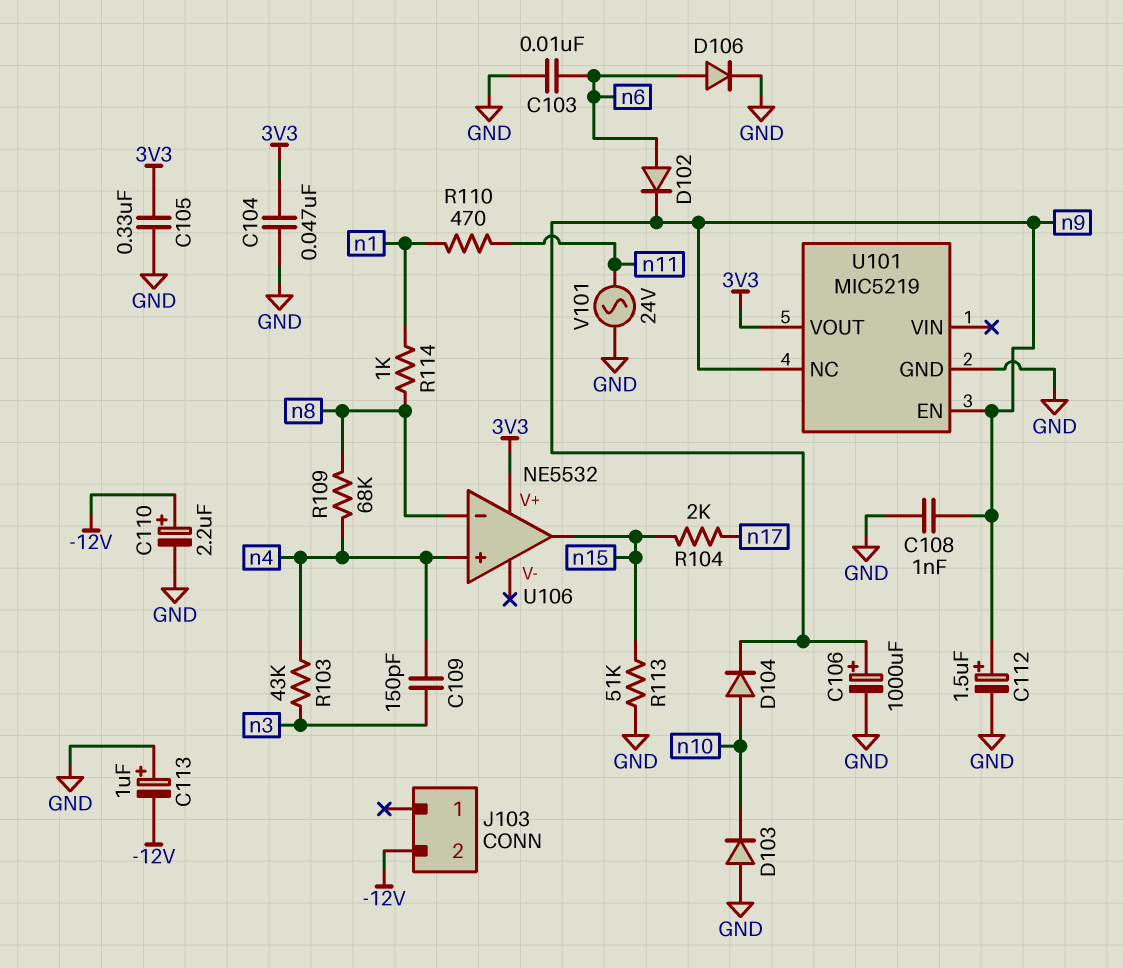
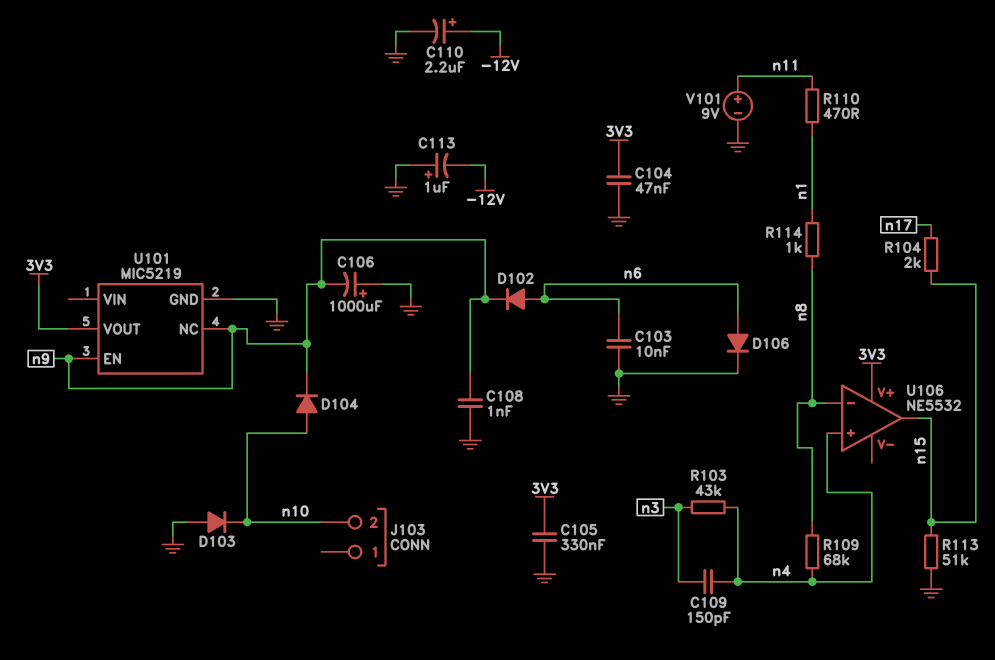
C106: 1000uF (plus n9, minus GND) -> 1000uF (plus GND, minus n9)
C112: 1.5uF (plus n9, minus GND) -> none
J103 pin 2: -12V -> n10
V101: AC 24V (GND, n11) -> 9V (plus n11, minus GND)

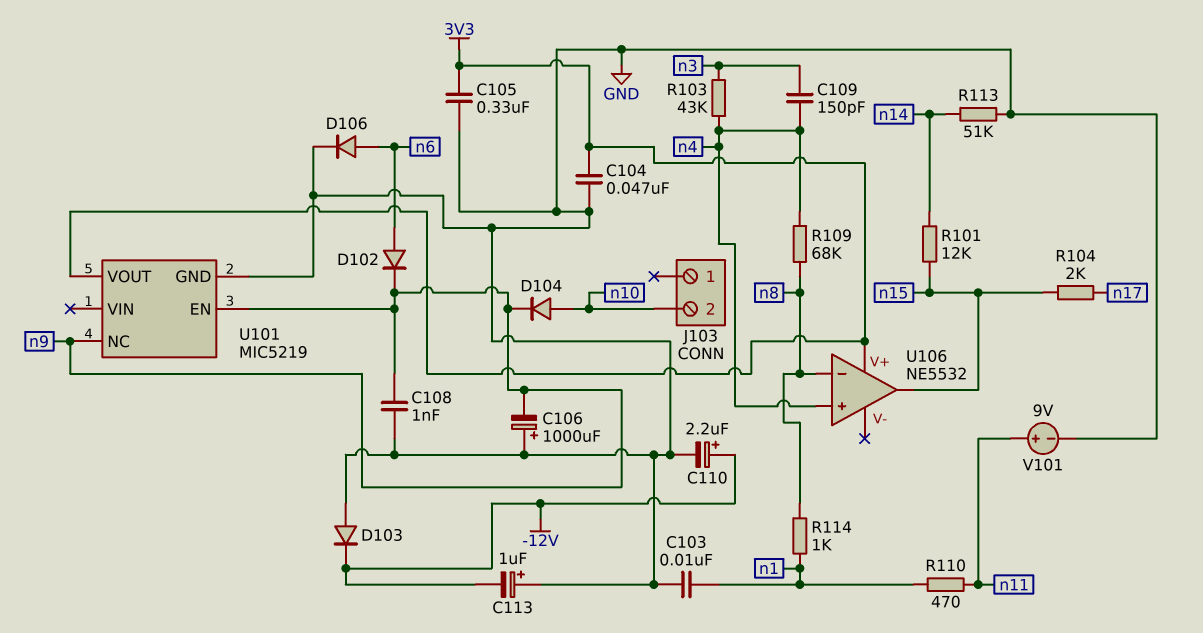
C103: 10nF (GND, n6) -> 10nF (GND, n1)
D103: diode (A GND, K n10) -> diode (A GND, K -12V)
R101: none -> 12k (n14, n15)
R113: 51k (GND, n15) -> 51k (GND, n14)

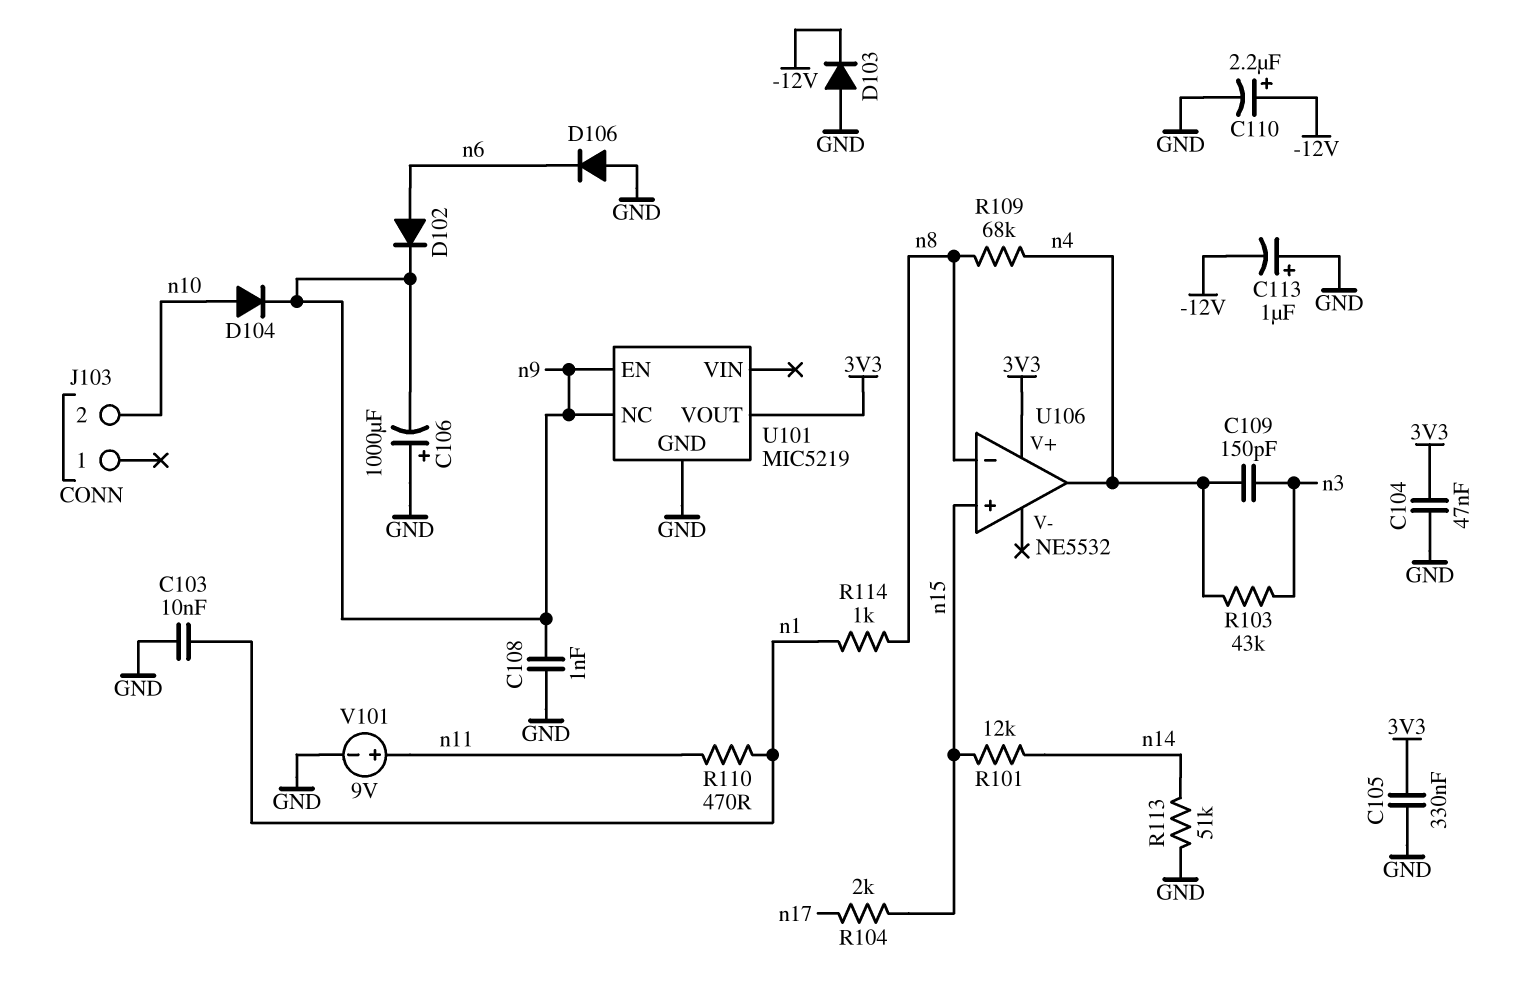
D106: diode (A n6, K GND) -> diode (A GND, K n6)
U106 pin in+: n4 -> n15
U106 pin out: n15 -> n4

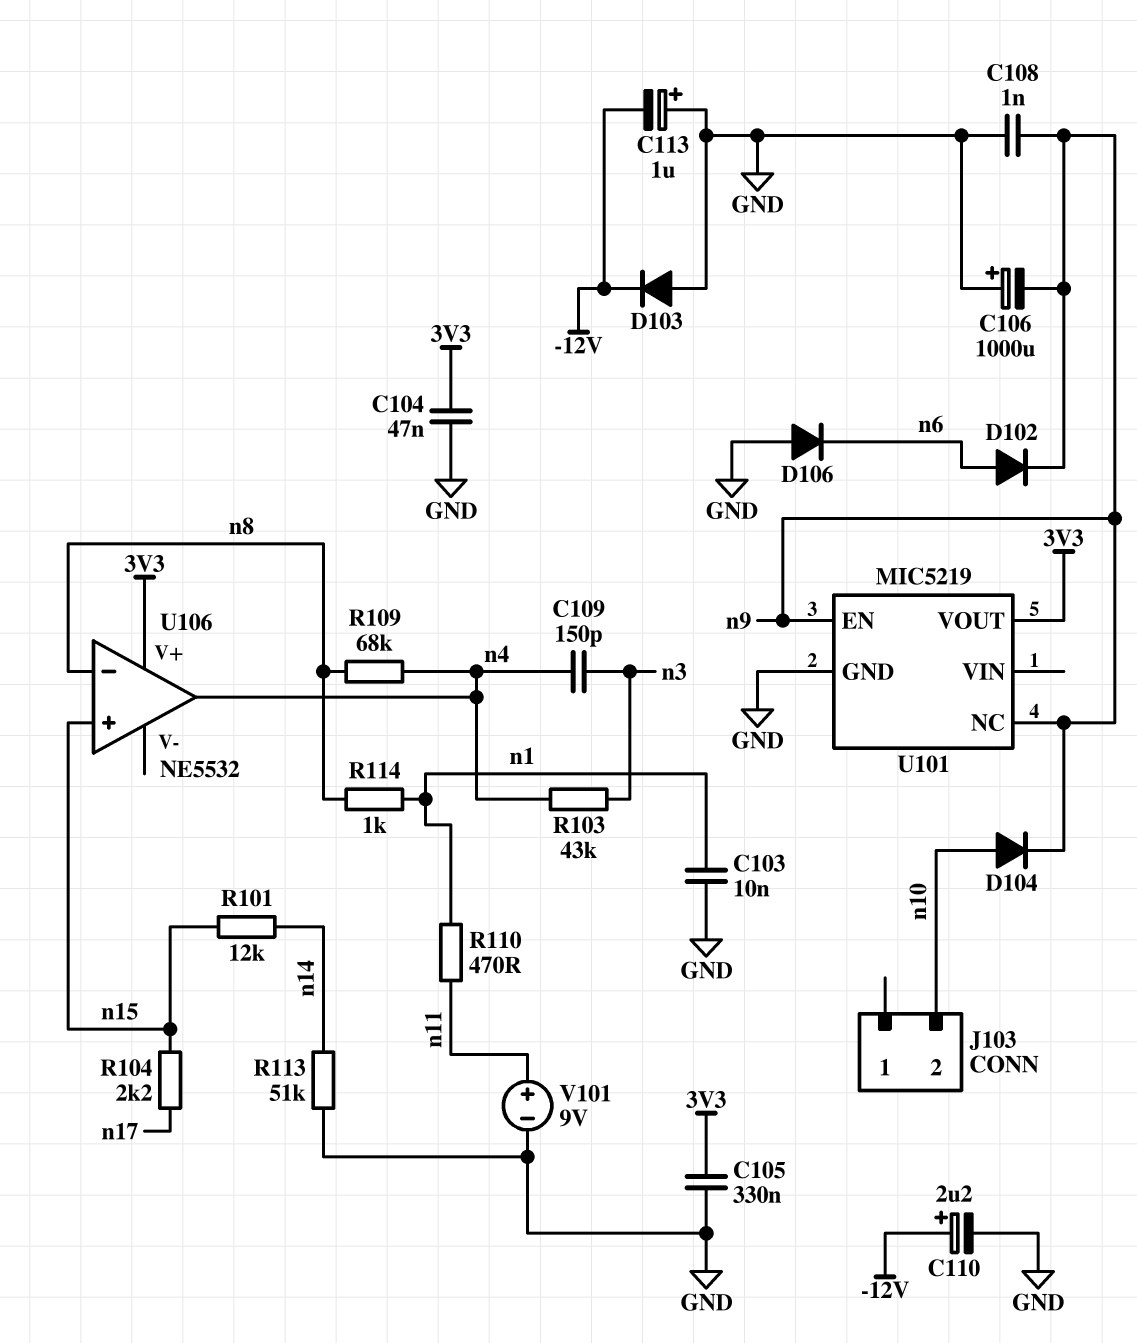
R104: 2k (n15, n17) -> 2.2k (n15, n17)

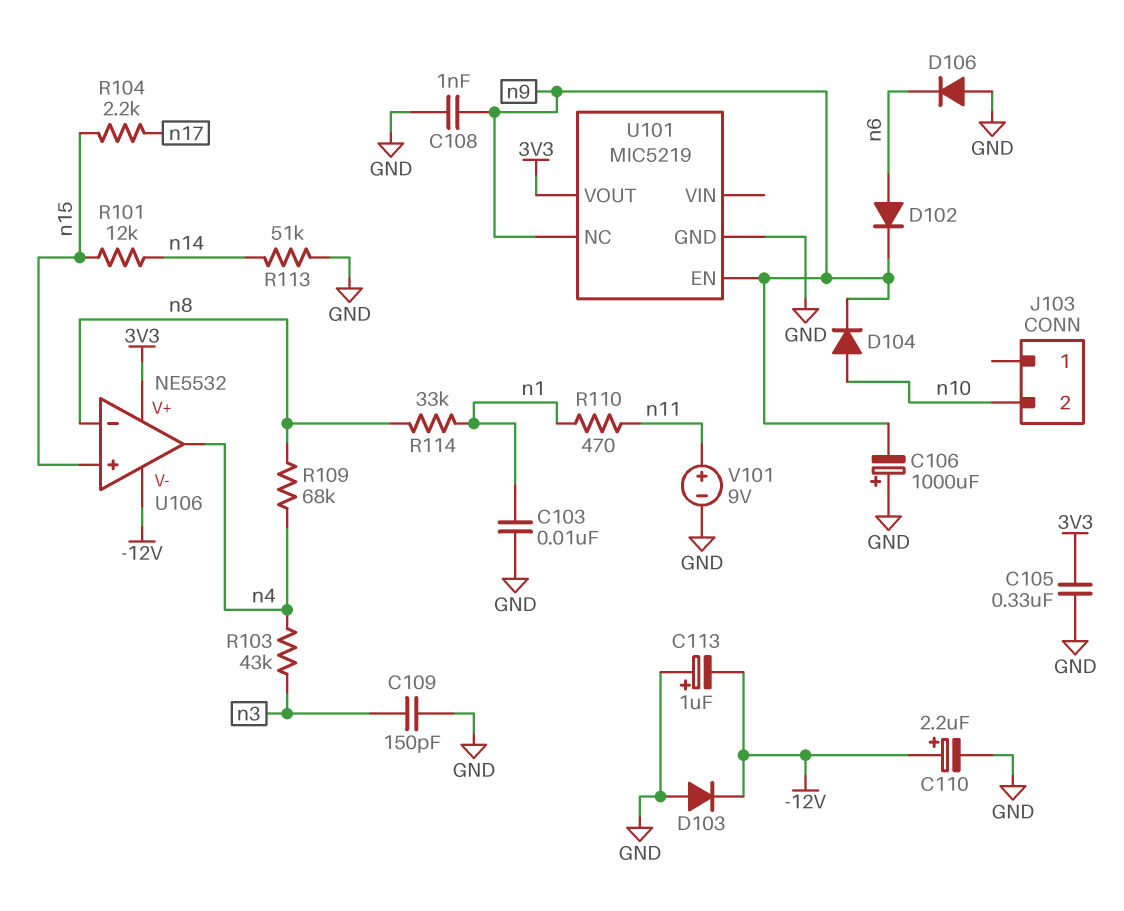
C104: 47nF (3V3, GND) -> none
C109: 150pF (n3, n4) -> 150pF (GND, n3)
R114: 1k (n1, n8) -> 33k (n1, n8)
U106 pin V-: none -> -12V

